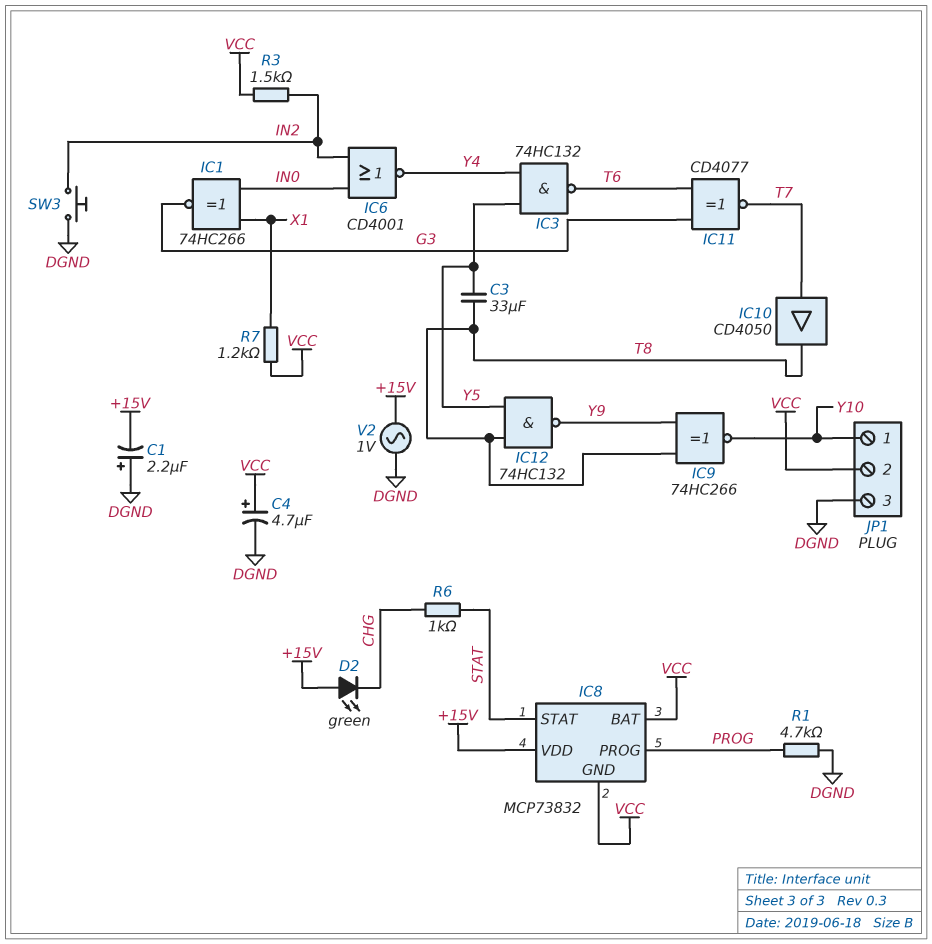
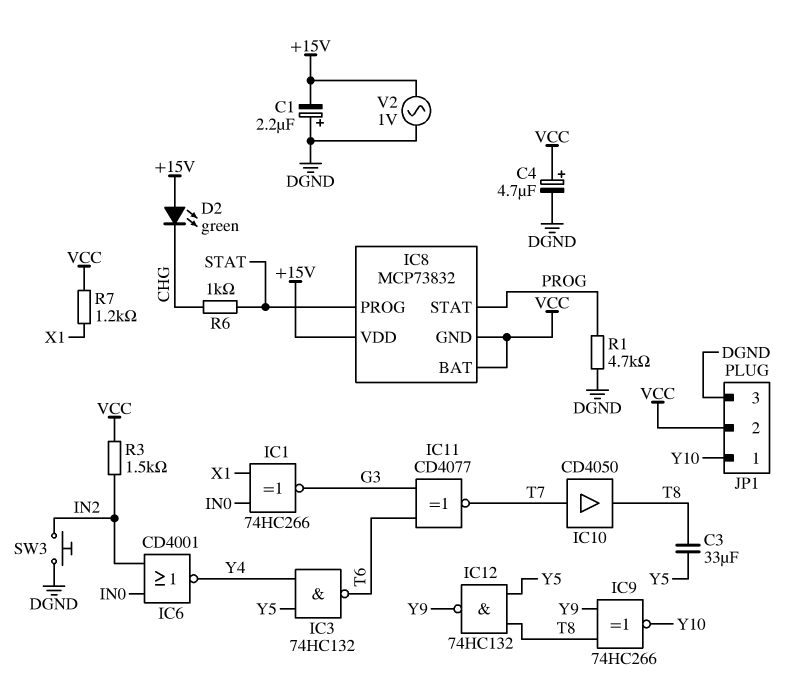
IC8 pin PROG: PROG -> STAT
IC8 pin STAT: STAT -> PROG

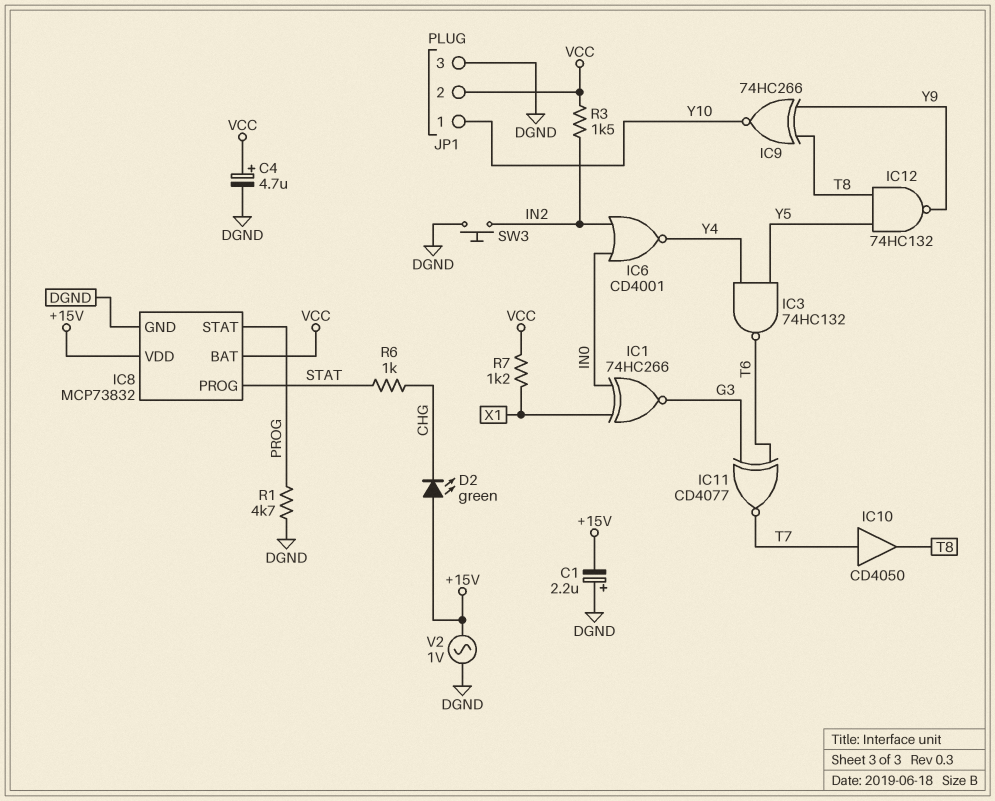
C3: 33uF (T8, Y5) -> none
IC8 pin GND: VCC -> DGND

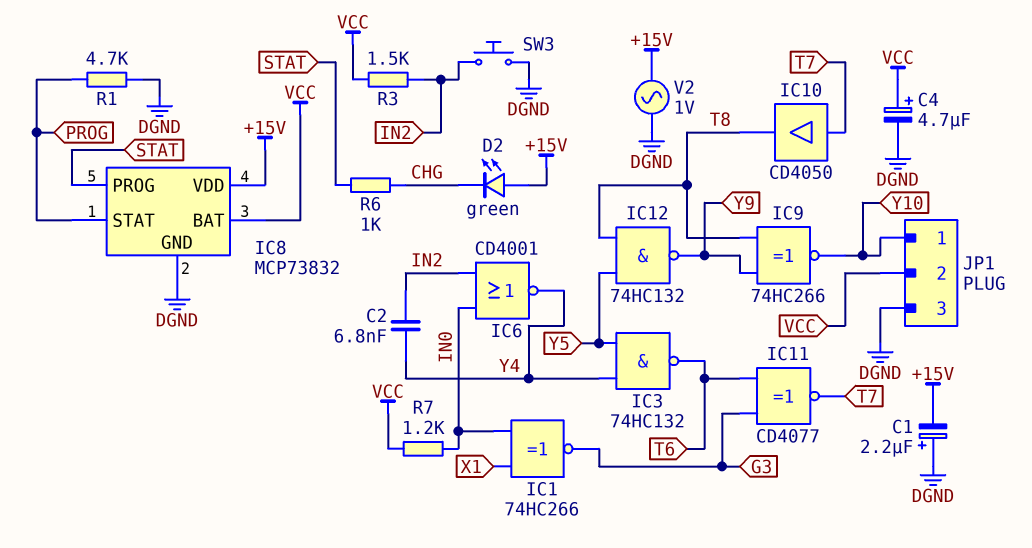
C2: none -> 6.8nF (IN2, Y4)
R7: 1.2k (VCC, X1) -> 1.2k (IN0, VCC)

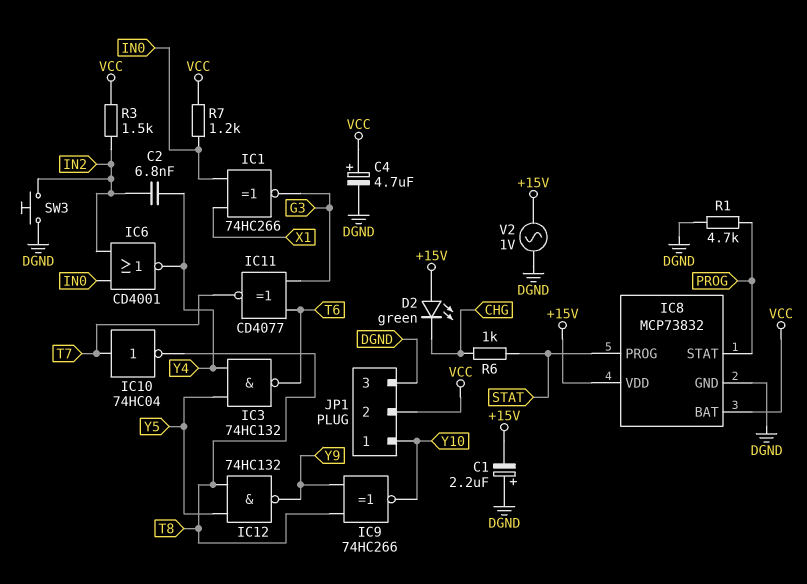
IC10: buffer CD4050 (in T7, out T8) -> NOT 74HC04 (in T7, out T8)

